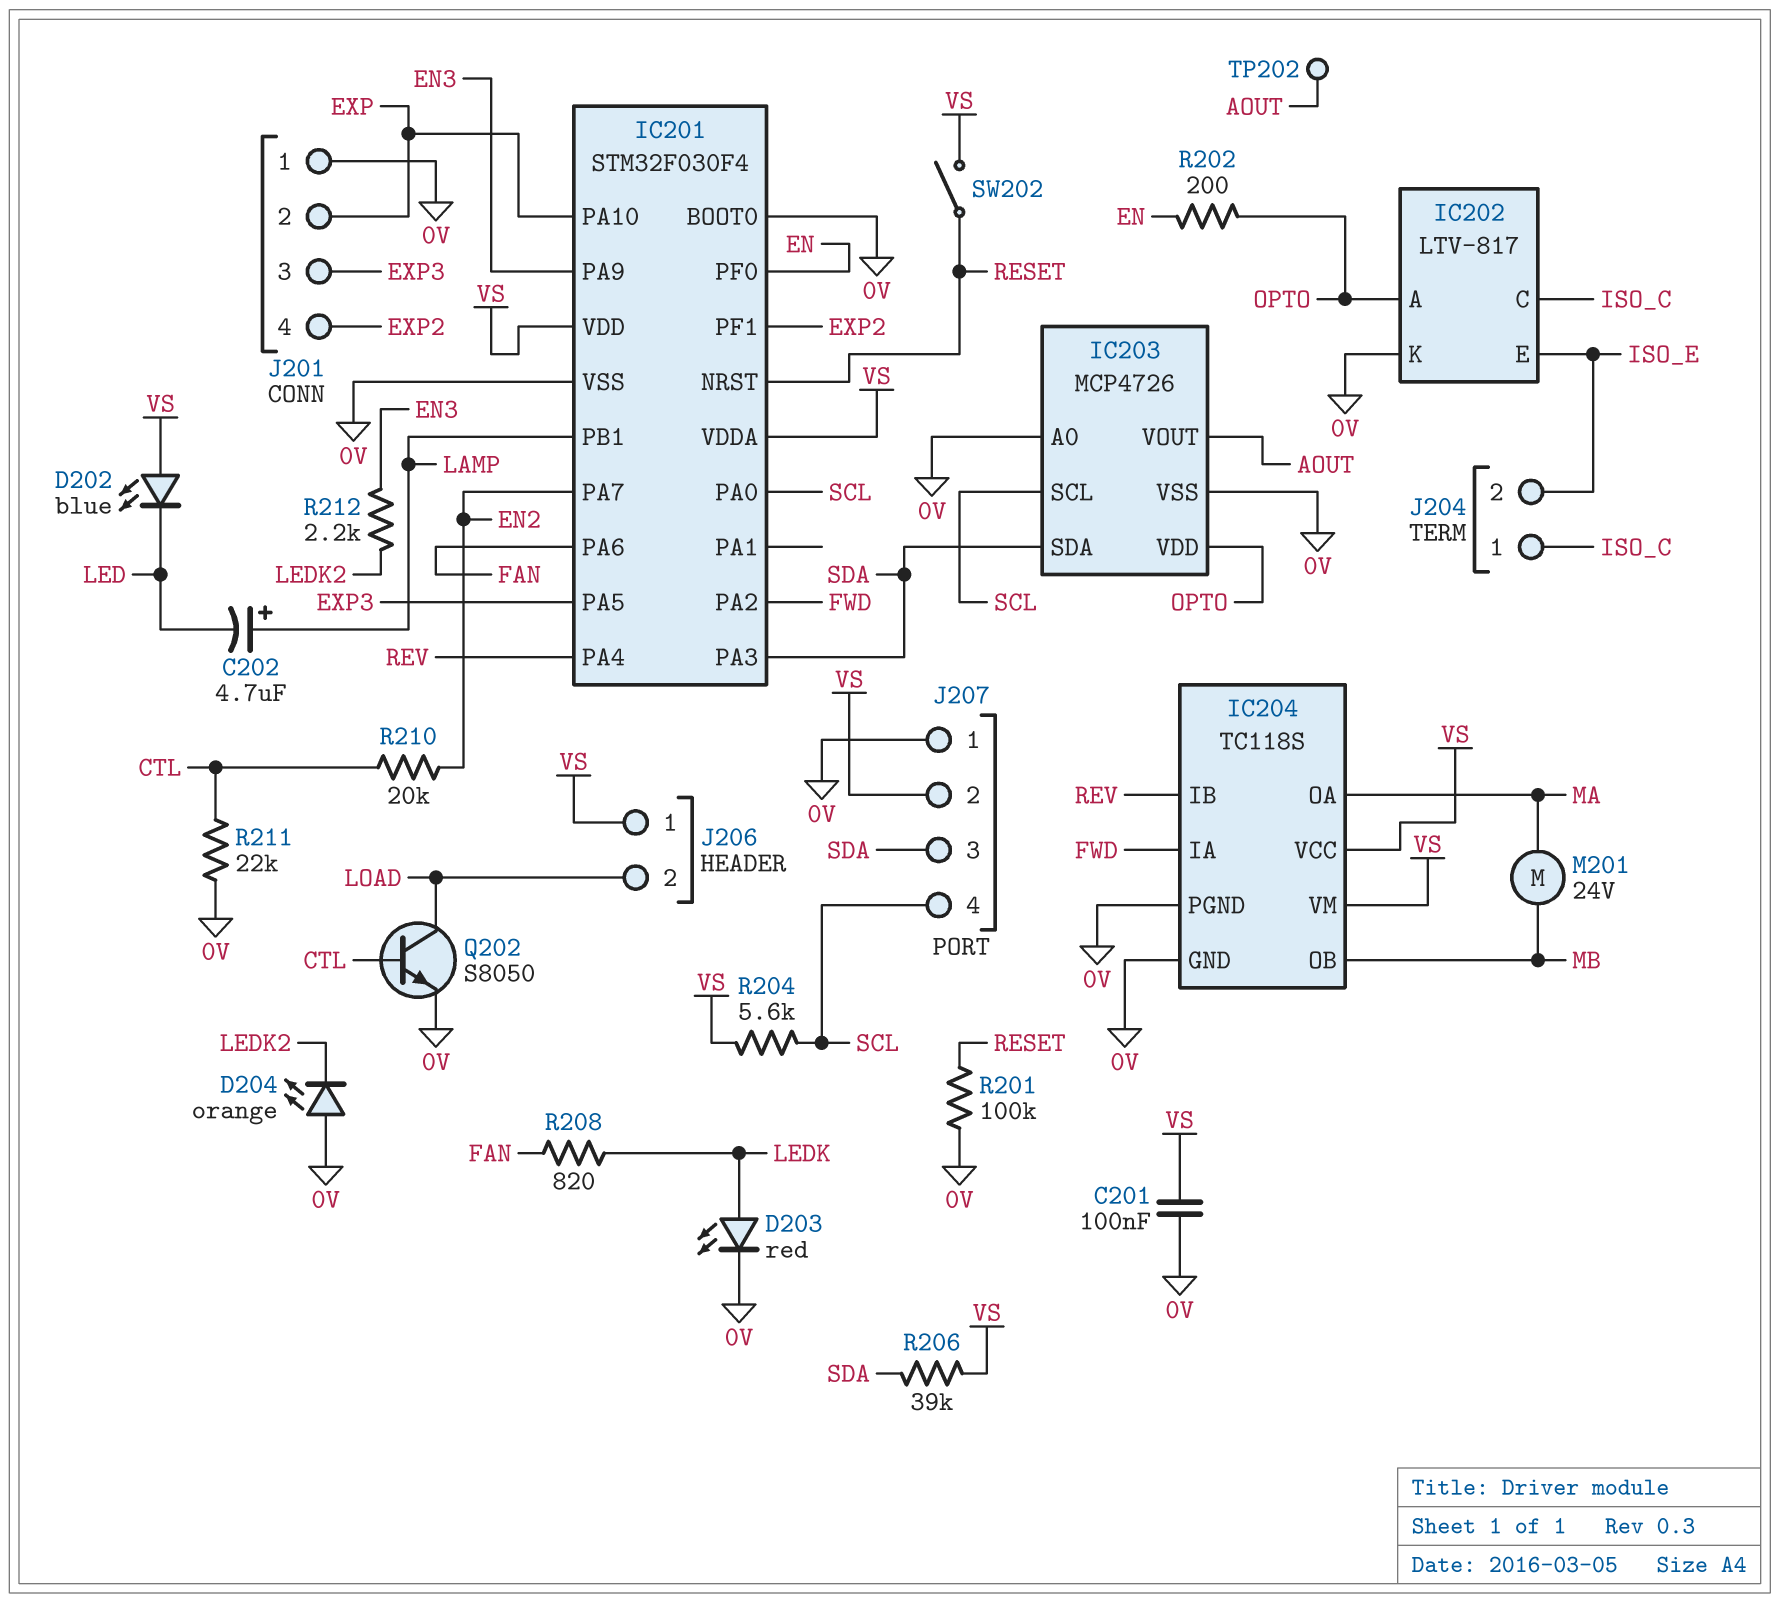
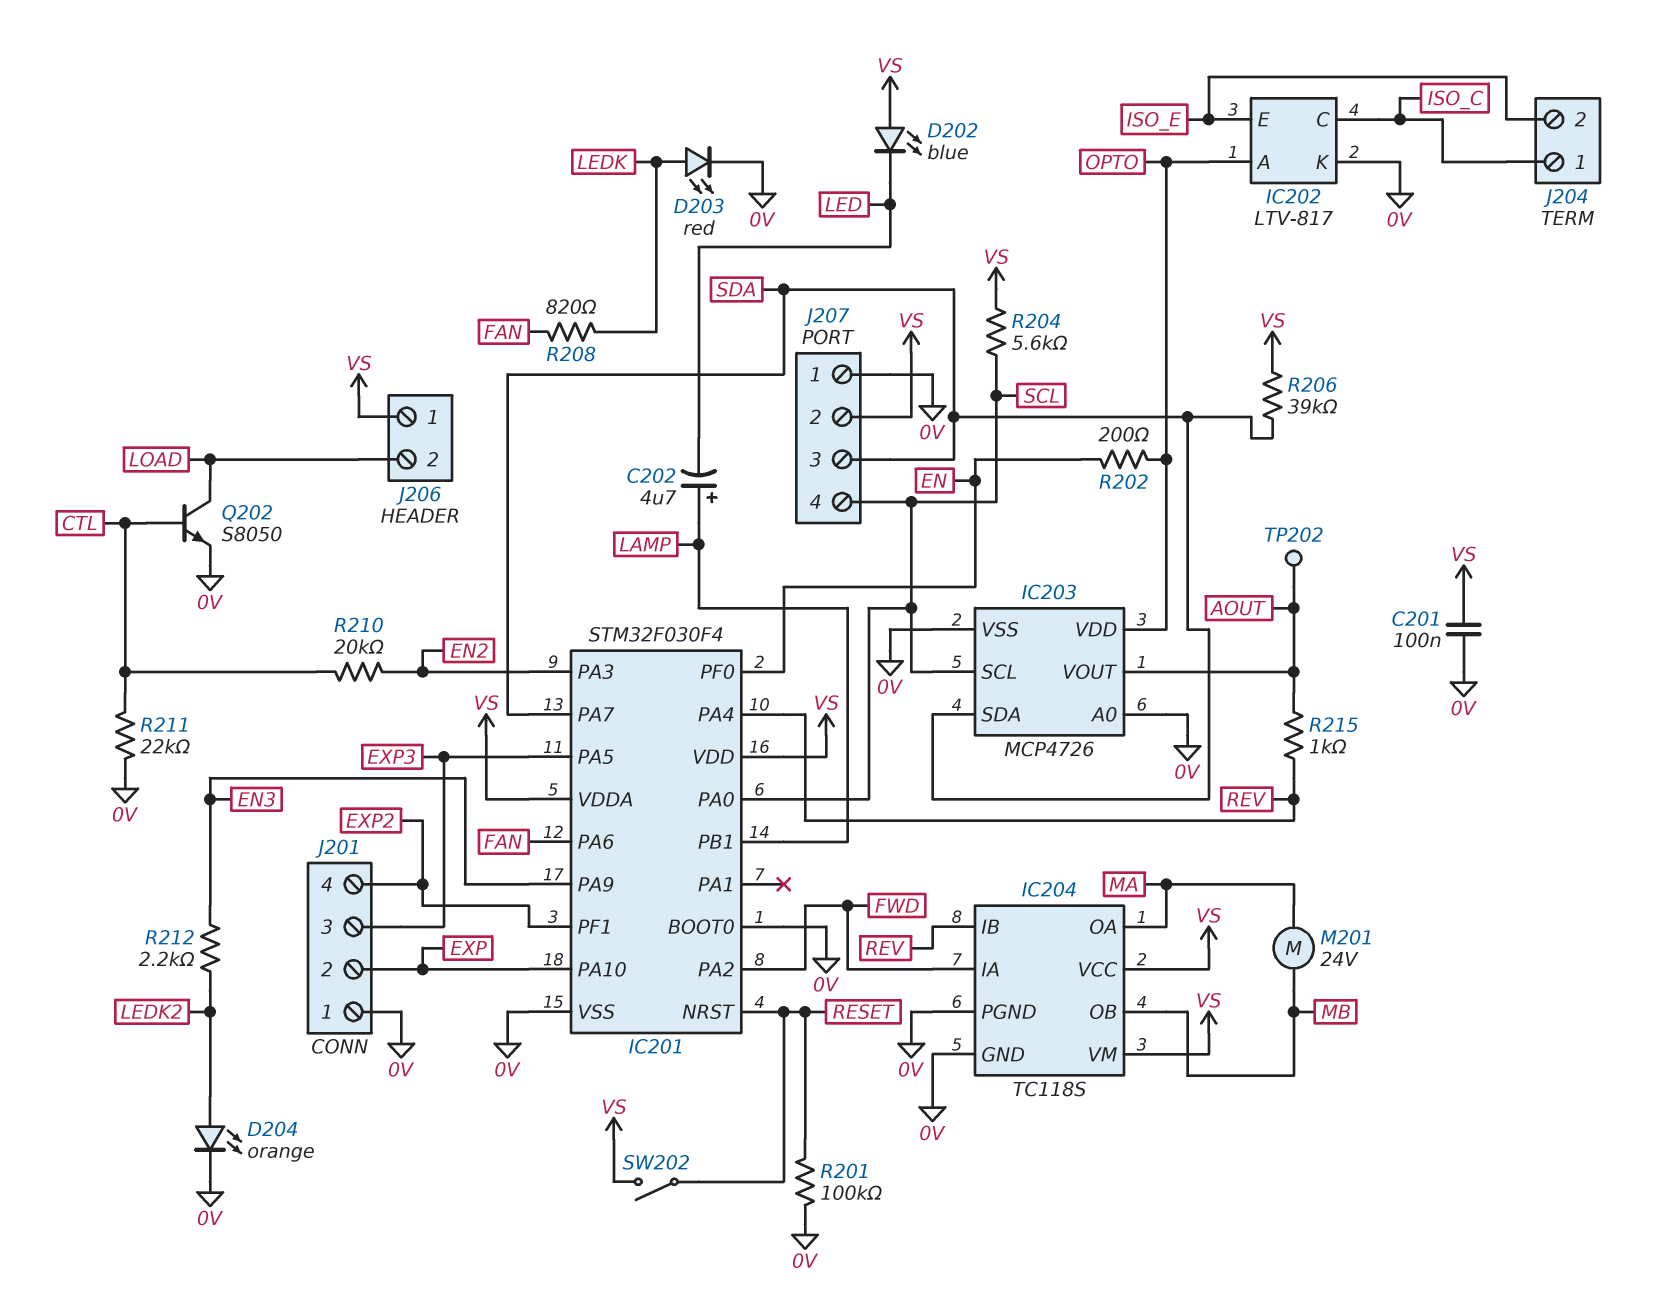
D204: LED orange (A 0V, K LEDK2) -> LED orange (A LEDK2, K 0V)
IC201 pin PA3: SDA -> EN2
IC201 pin PA7: EN2 -> SDA
R215: none -> 1k (AOUT, REV)

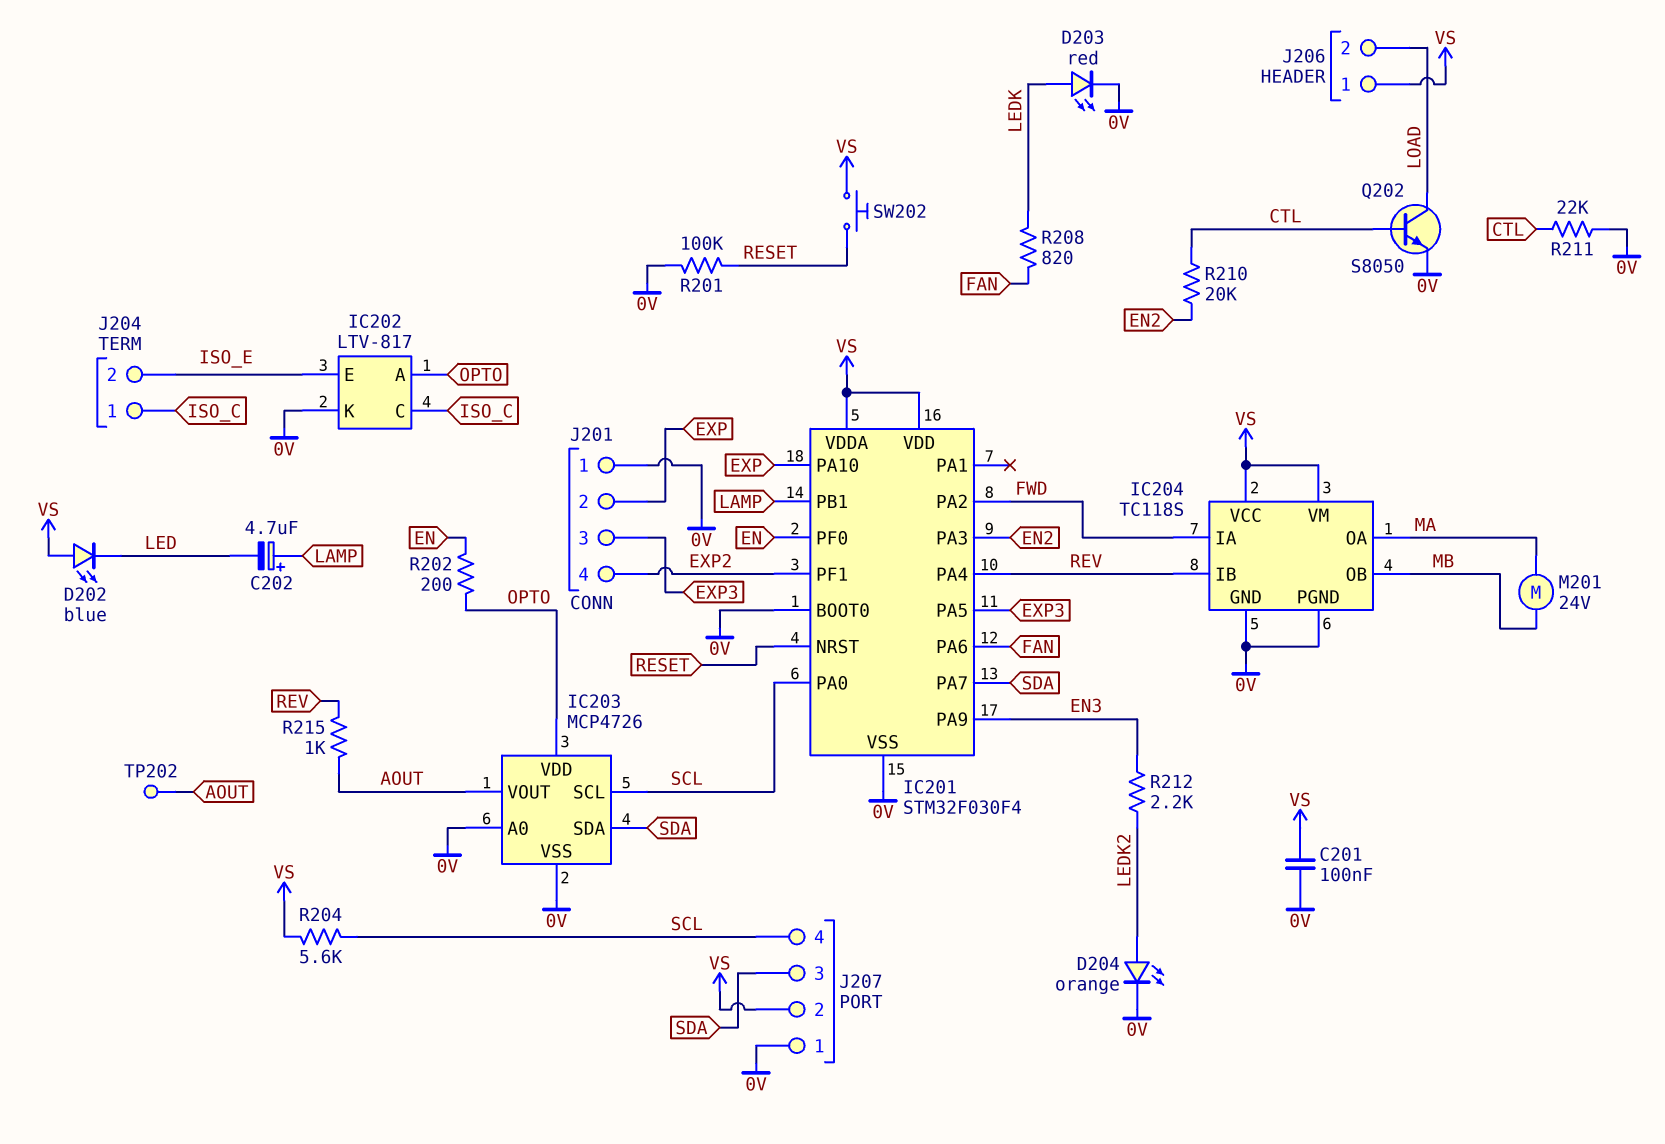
R206: 39k (SDA, VS) -> none
SW202: switch (RESET, VS) -> button (RESET, VS)

